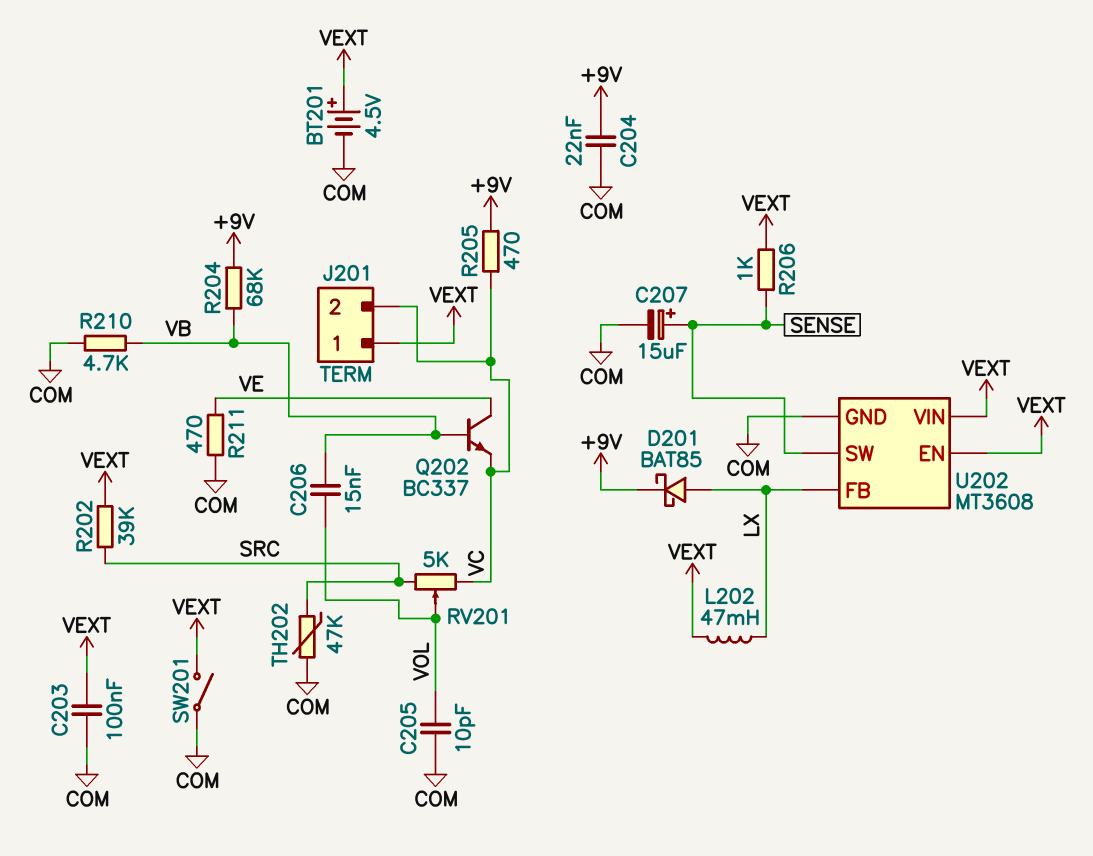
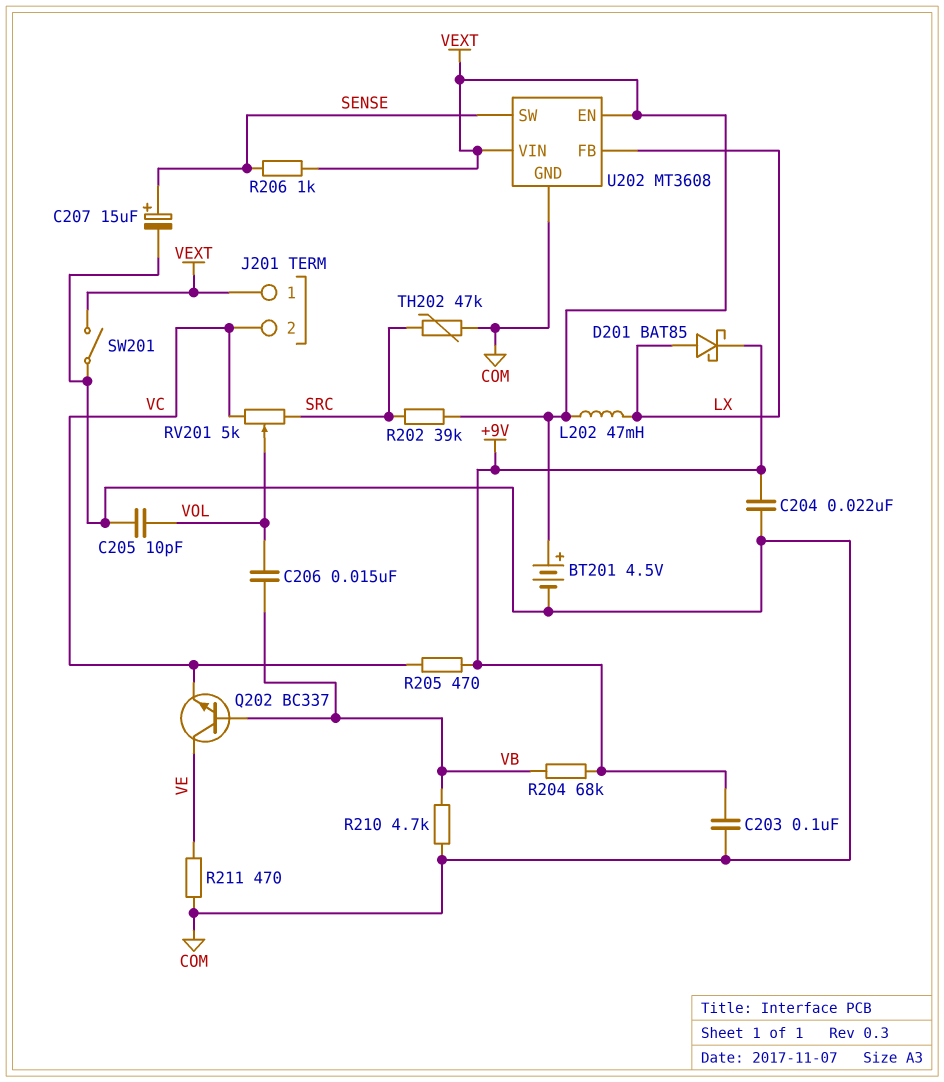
C203: 100nF (COM, VEXT) -> 100nF (+9V, COM)

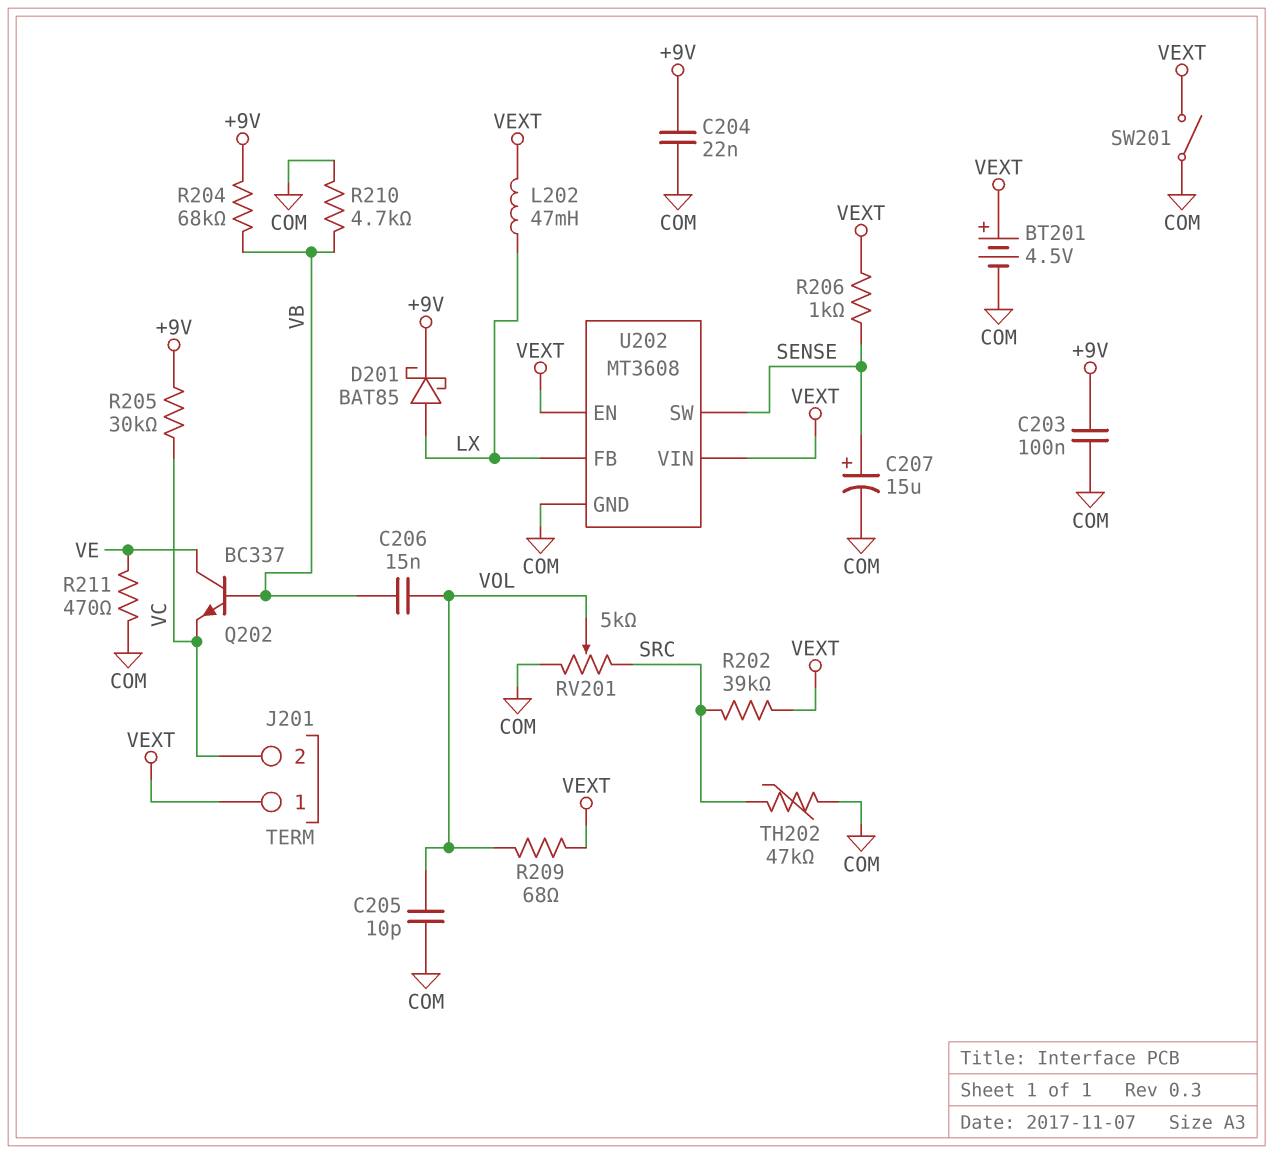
R205: 470 (+9V, VC) -> 30k (+9V, VC)
R209: none -> 68 (VEXT, VOL)
RV201: 5k (SRC, VC, wiper VOL) -> 5k (COM, SRC, wiper VOL)

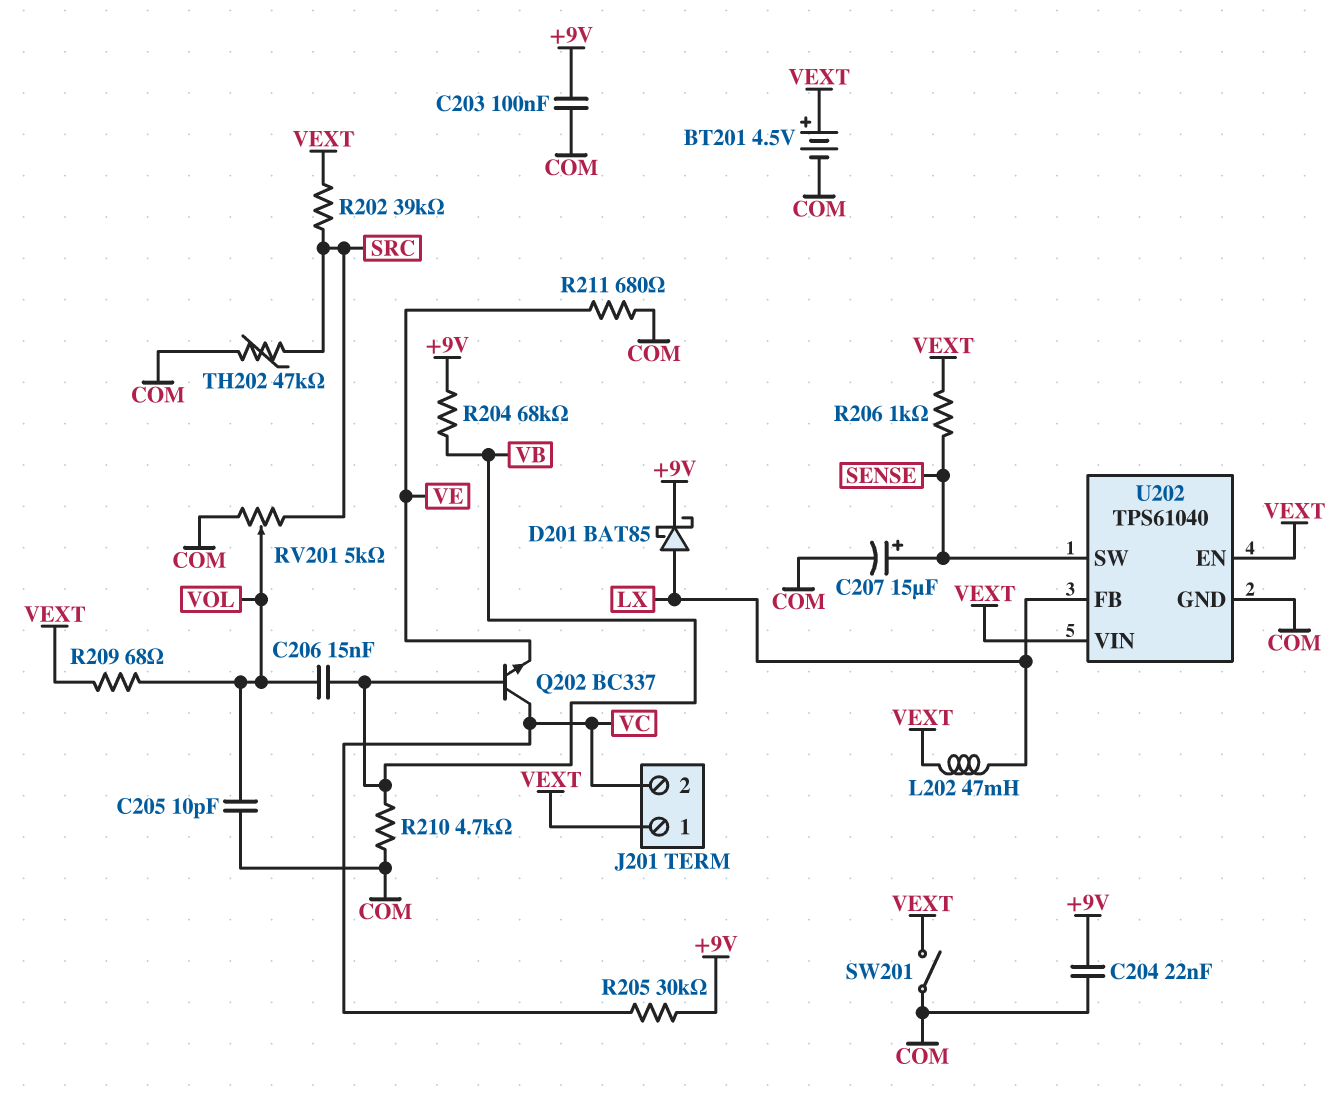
Q202: NPN BC337 (B VB, C VE, E VC) -> NPN BC337 (B VB, C VC, E VE)
R211: 470 (COM, VE) -> 680 (COM, VE)
U202: MT3608 -> TPS61040

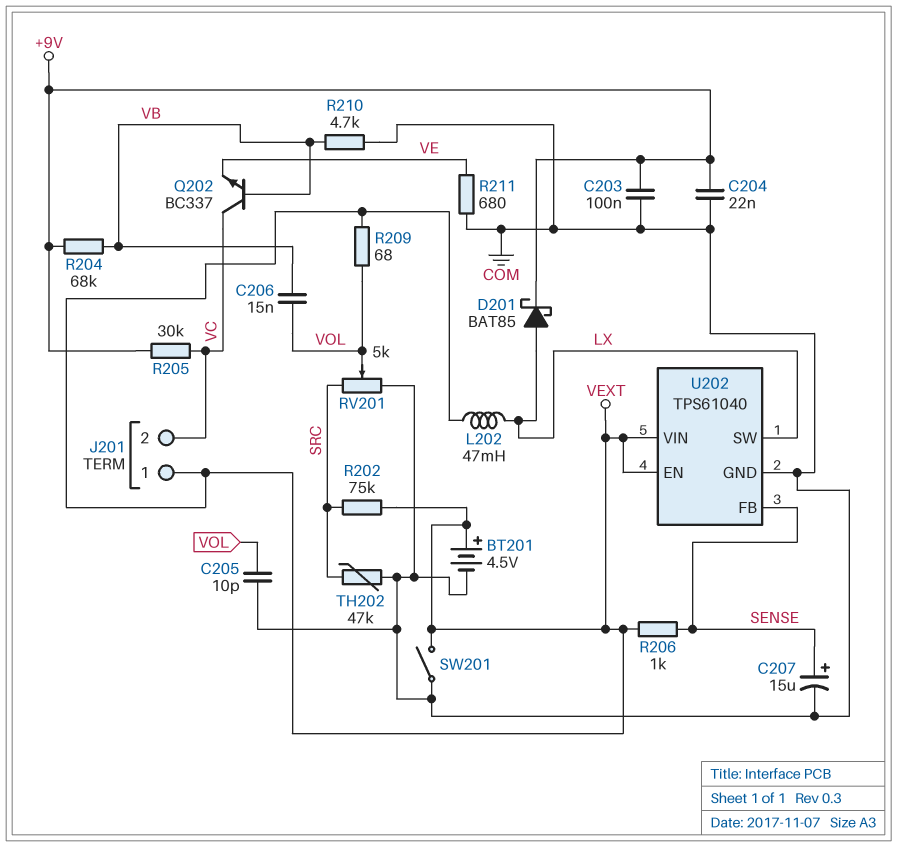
R202: 39k (SRC, VEXT) -> 75k (SRC, VEXT)
U202 pin FB: LX -> SENSE
U202 pin SW: SENSE -> LX

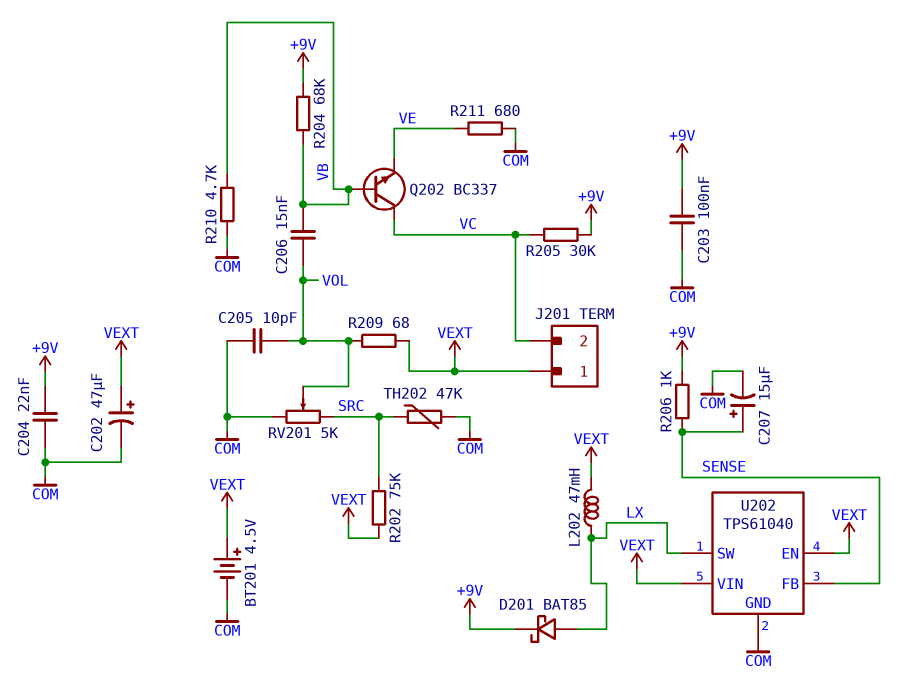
C202: none -> 47uF (plus VEXT, minus COM)
R206: 1k (SENSE, VEXT) -> 1k (+9V, SENSE)
SW201: switch (COM, VEXT) -> none

